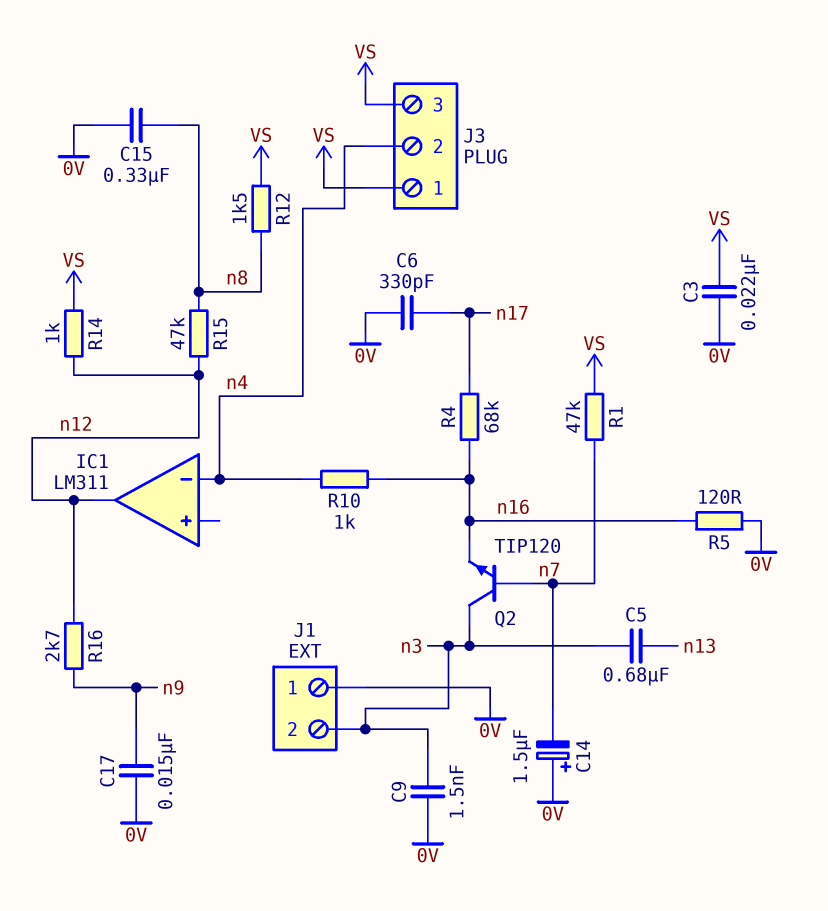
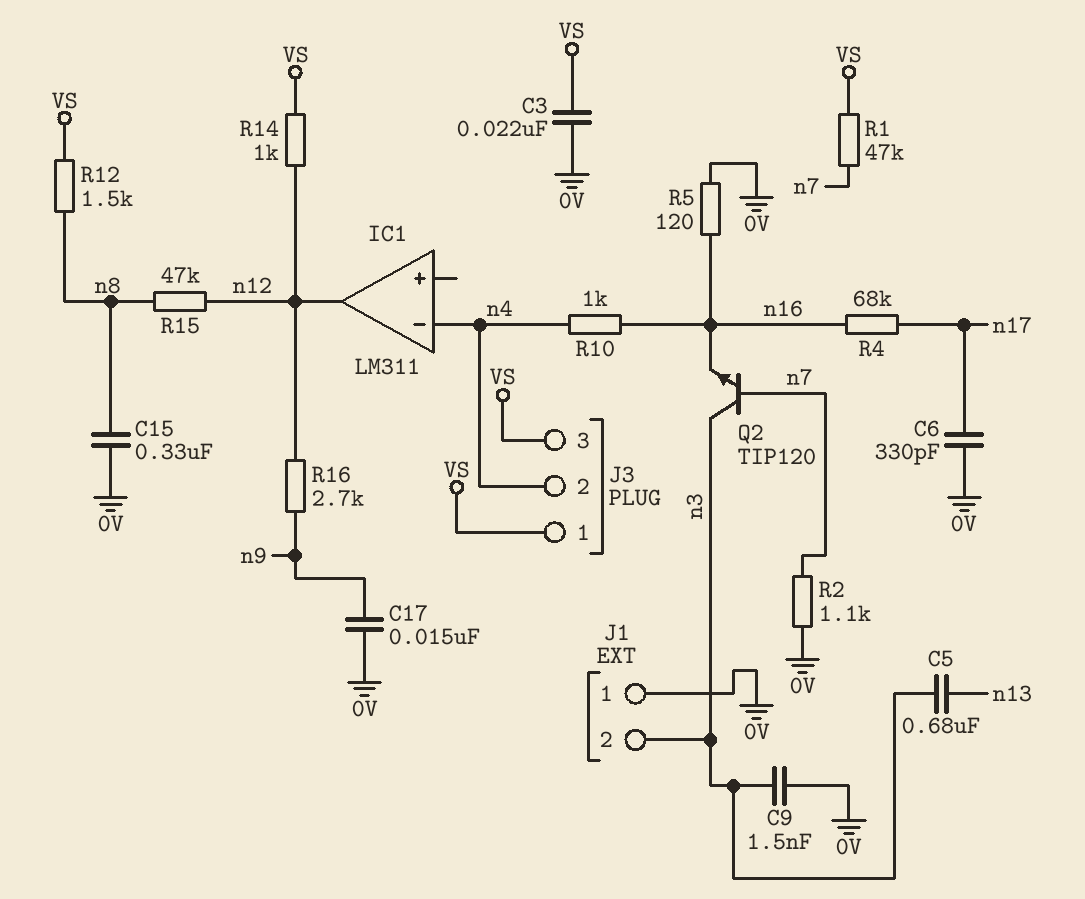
C14: 1.5uF (plus 0V, minus n7) -> none
R2: none -> 1.1k (0V, n7)

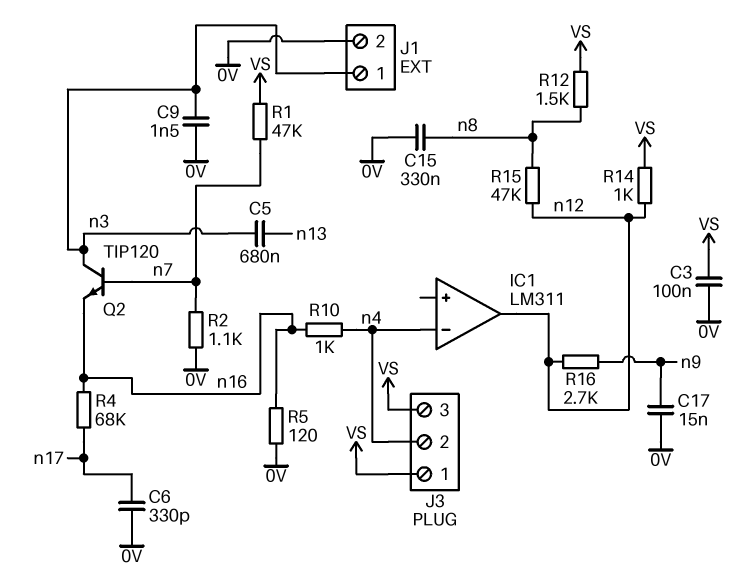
C3: 22nF (0V, VS) -> 100nF (0V, VS)
J1 pin 1: 0V -> n3
J1 pin 2: n3 -> 0V

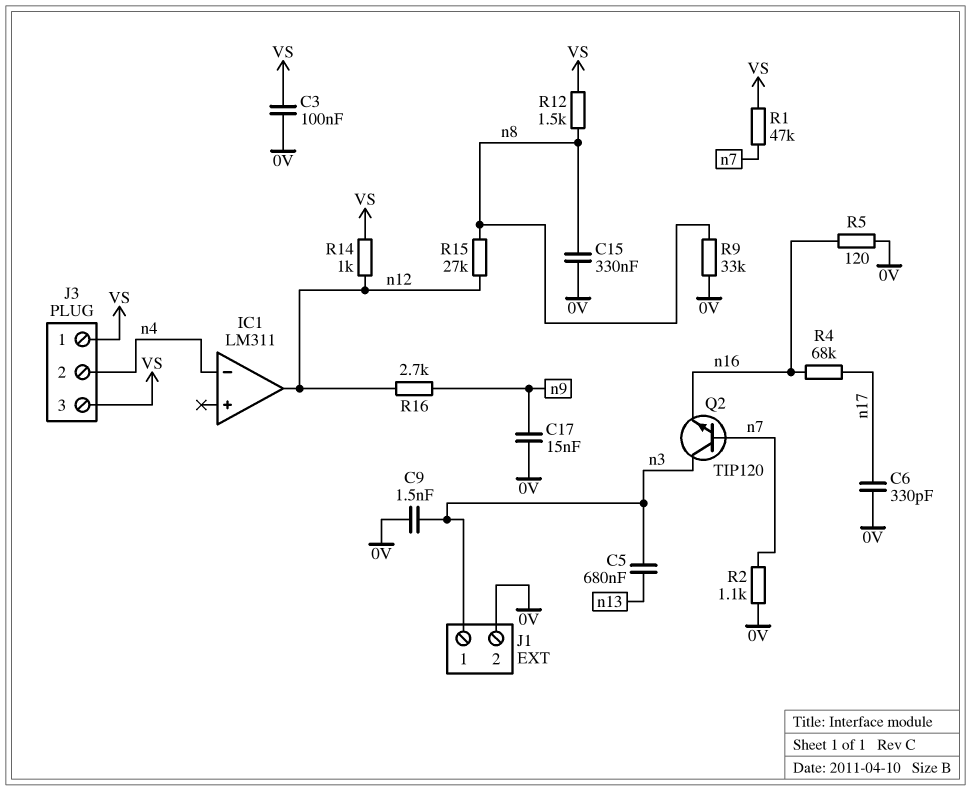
R9: none -> 33k (0V, n8)
R10: 1k (n4, n16) -> none
R15: 47k (n8, n12) -> 27k (n8, n12)

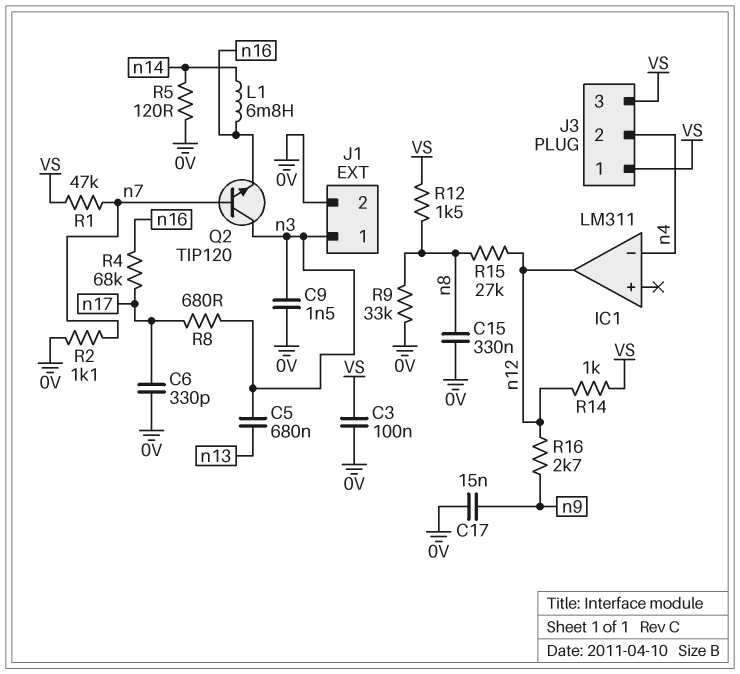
L1: none -> 6.8mH (n14, n16)
R5: 120 (0V, n16) -> 120 (0V, n14)
R8: none -> 680 (n3, n17)

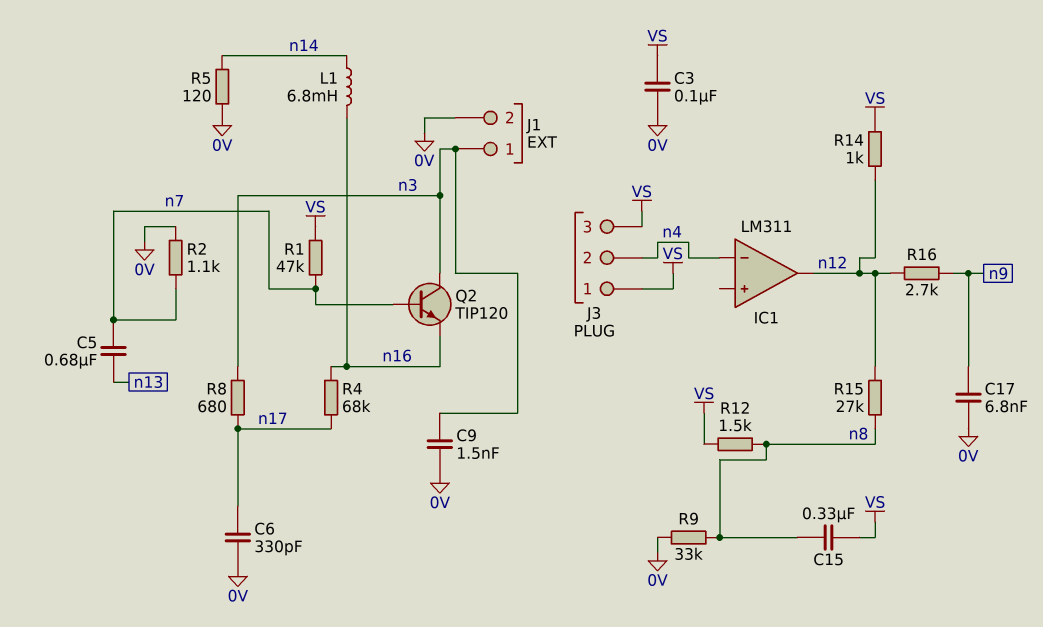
C5: 680nF (n3, n13) -> 680nF (n7, n13)
C15: 330nF (0V, n8) -> 330nF (VS, n8)
C17: 15nF (0V, n9) -> 6.8nF (0V, n9)

